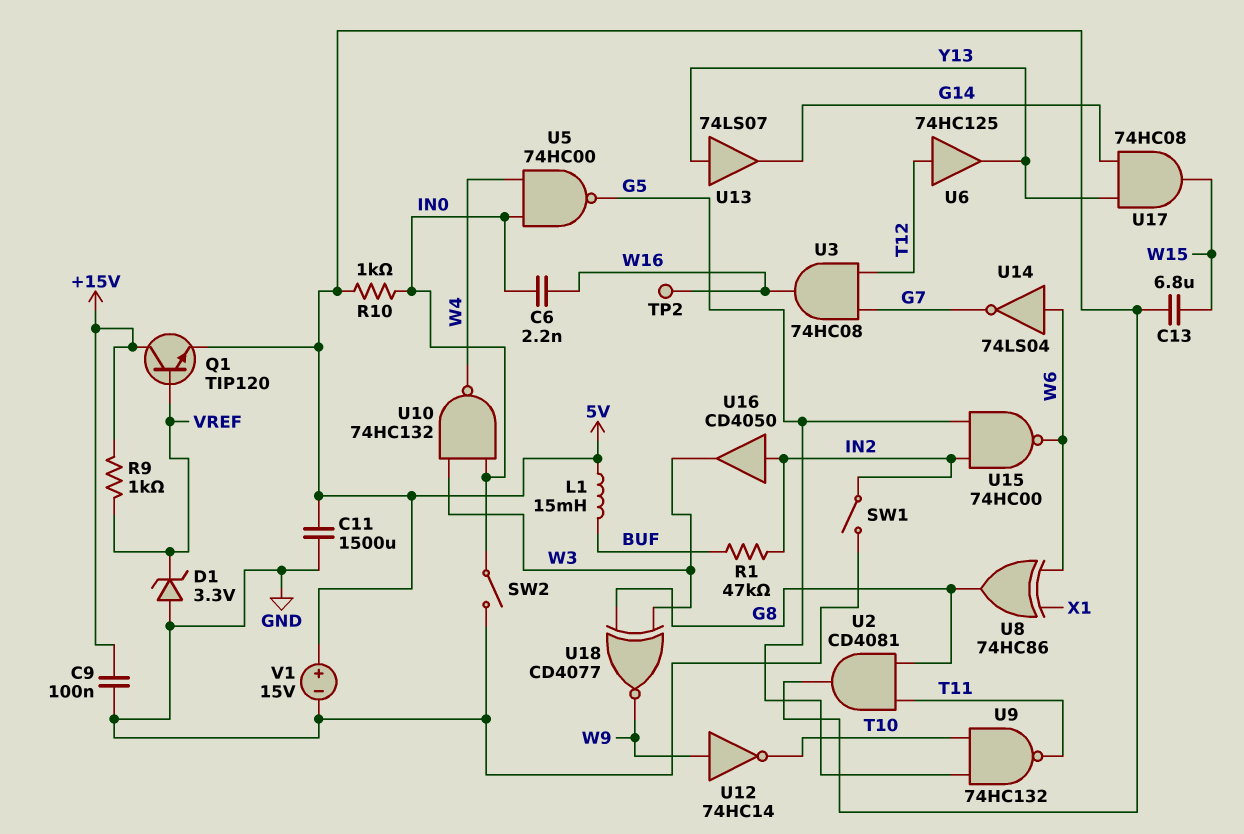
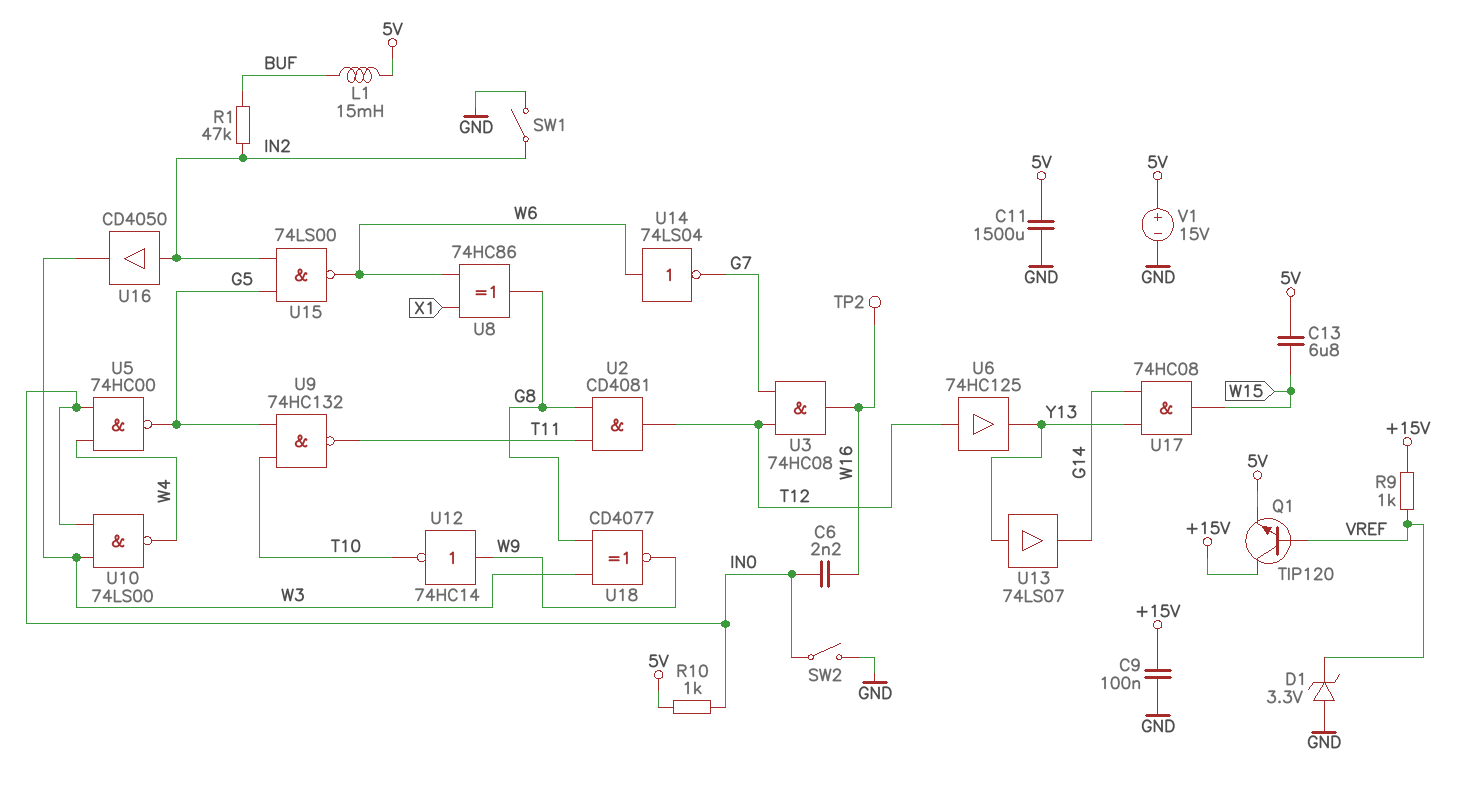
U2: AND CD4081 (in G8, in T11, out 5V) -> AND CD4081 (in G8, in T11, out T12)
U10: NAND 74HC132 (in IN0, in W3, out W4) -> NAND 74LS00 (in IN0, in W3, out W4)
U15: NAND 74HC00 (in G5, in IN2, out W6) -> NAND 74LS00 (in G5, in IN2, out W6)

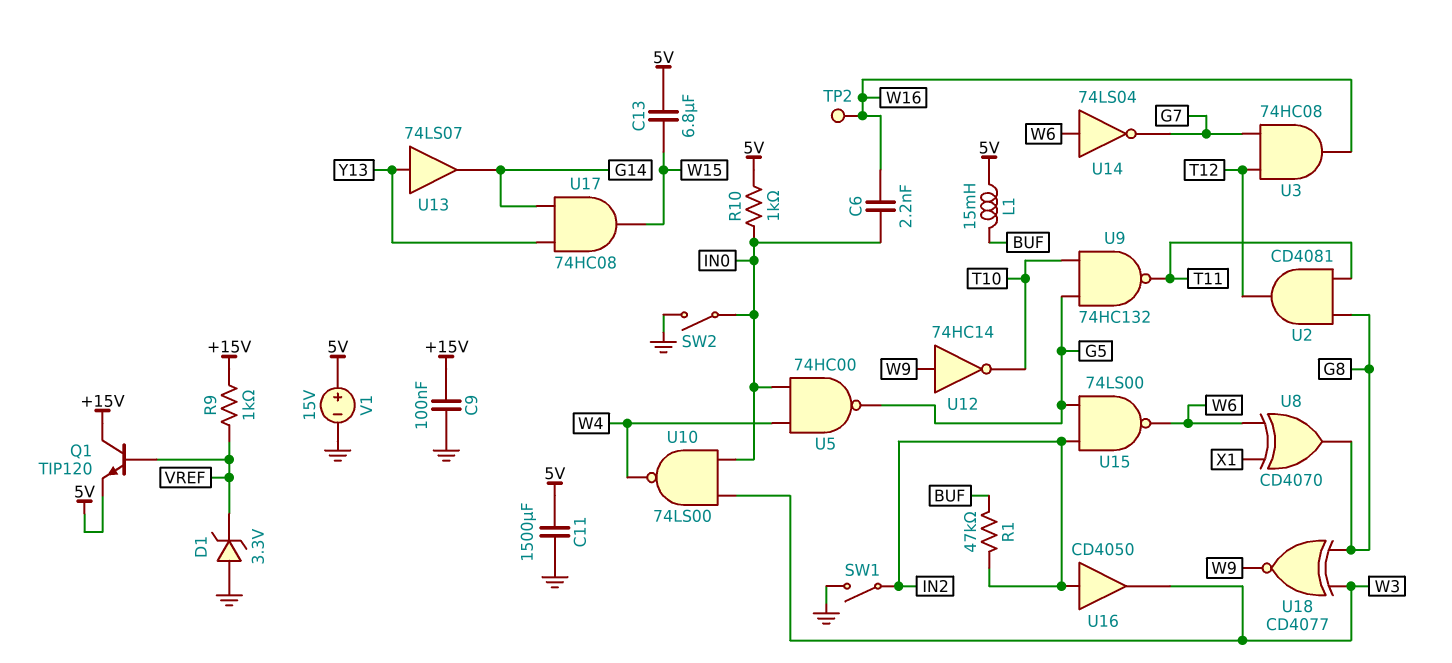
U6: buffer 74HC125 (in T12, out Y13) -> none
U8: XOR 74HC86 (in W6, in X1, out G8) -> XOR CD4070 (in W6, in X1, out G8)

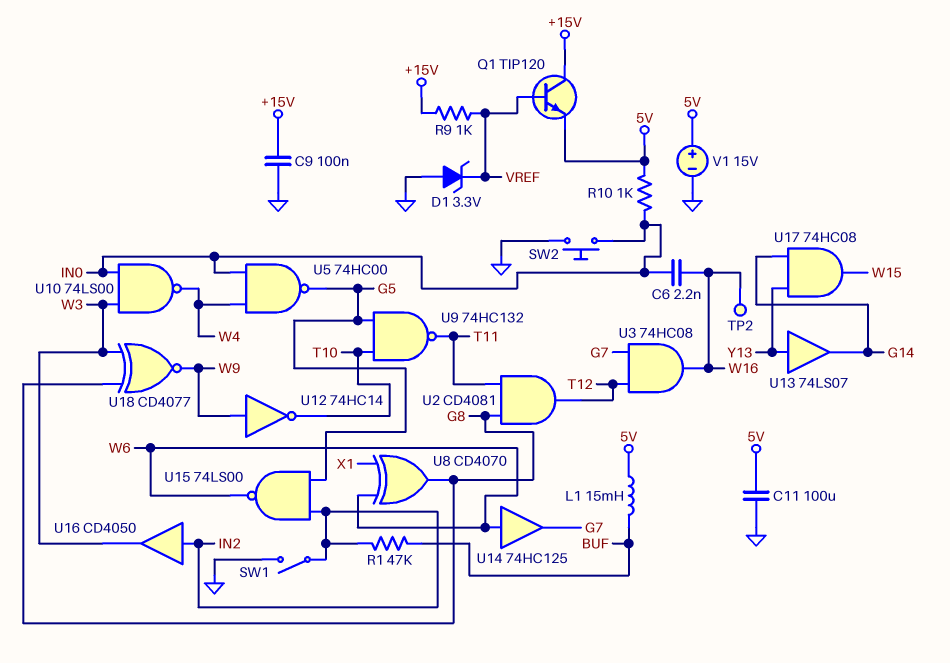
C11: 1500uF (5V, GND) -> 100uF (5V, GND)
C13: 6.8uF (5V, W15) -> none
SW2: switch (GND, IN0) -> button (GND, IN0)
U14: NOT 74LS04 (in W6, out G7) -> buffer 74HC125 (in W6, out G7)

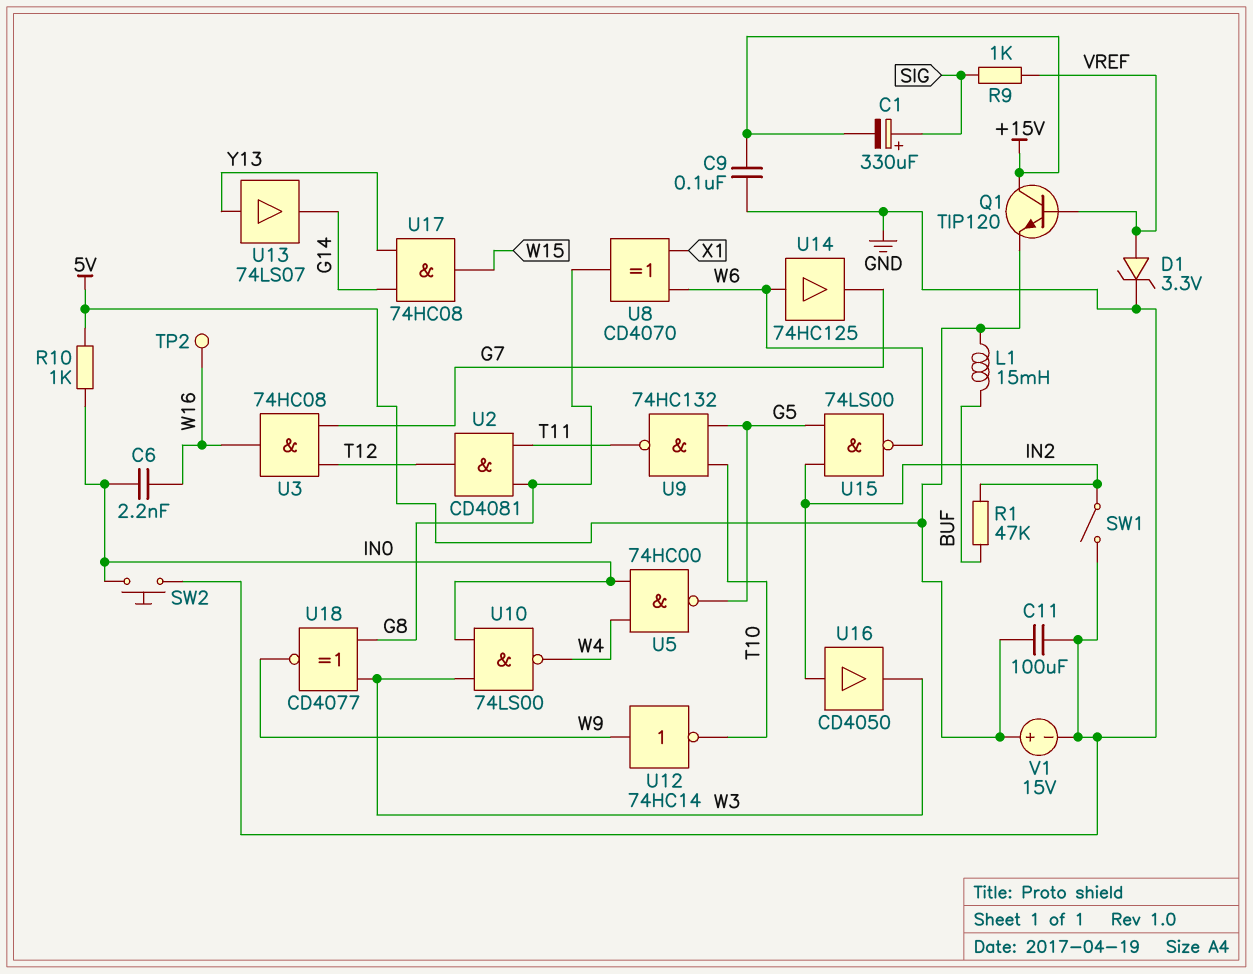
C1: none -> 330uF (plus SIG, minus +15V)
D1: zener 3.3V (A GND, K VREF) -> zener 3.3V (A VREF, K GND)
R9: 1k (+15V, VREF) -> 1k (SIG, VREF)

